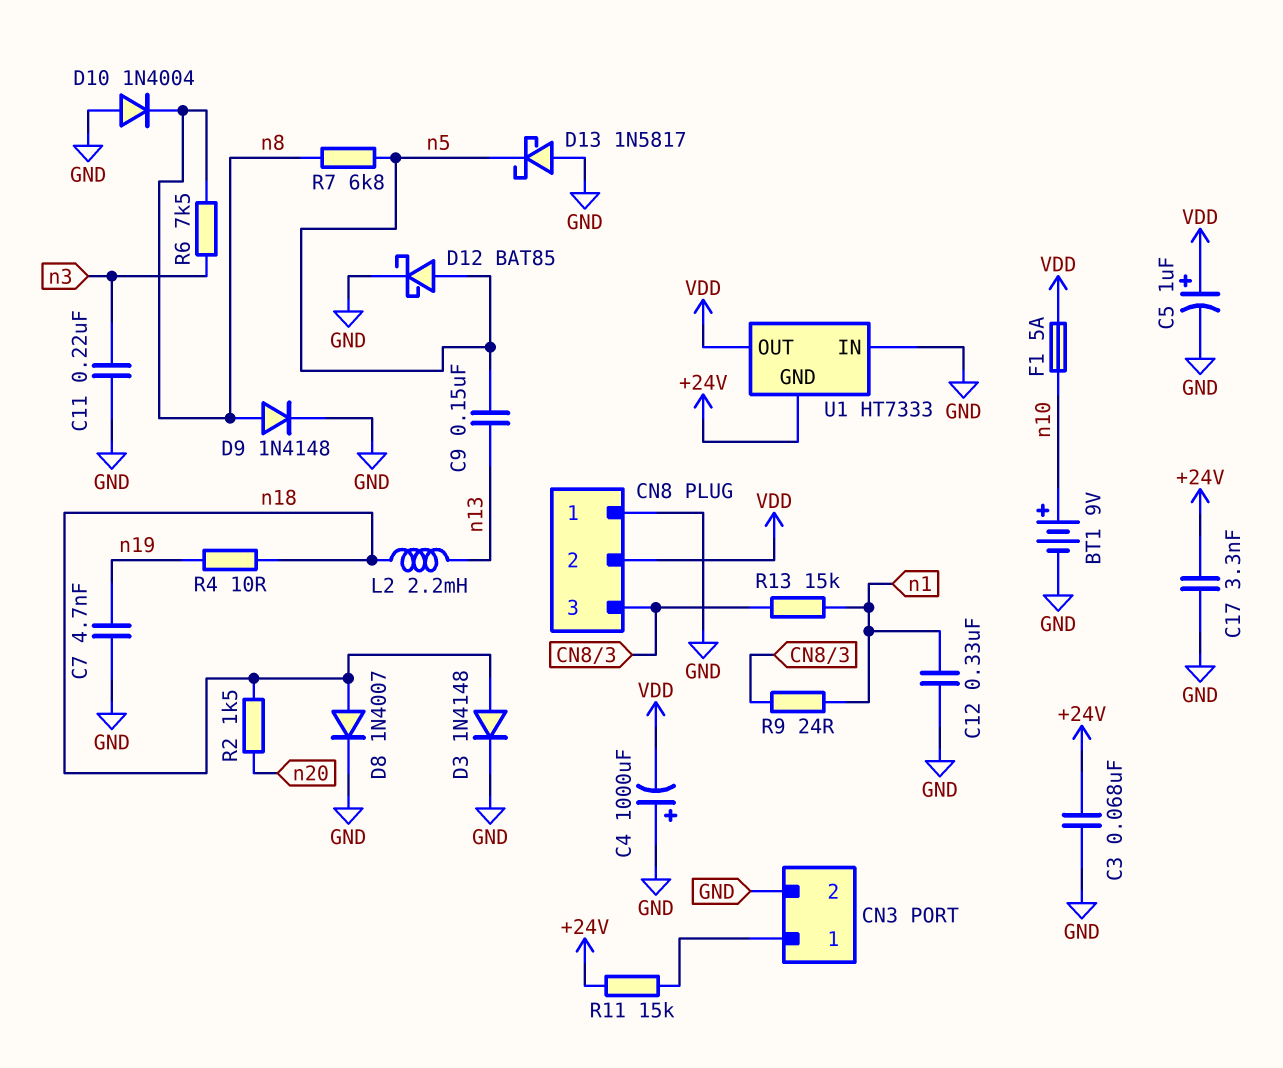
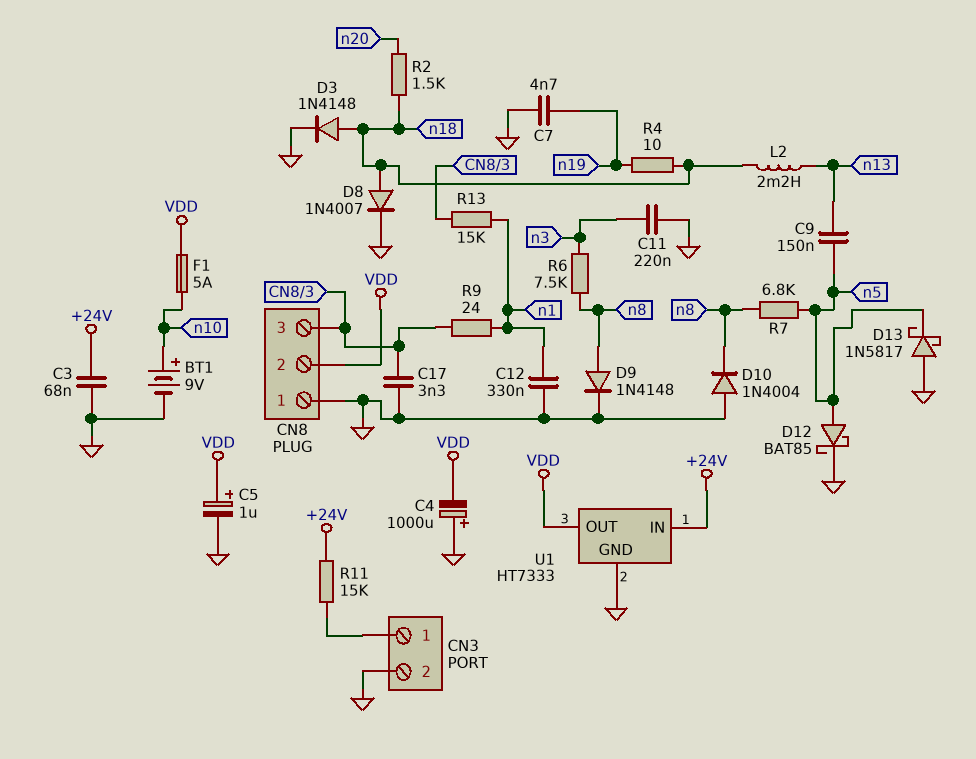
C17: 3.3nF (+24V, GND) -> 3.3nF (CN8/3, GND)
U1 pin GND: +24V -> GND
U1 pin IN: GND -> +24V

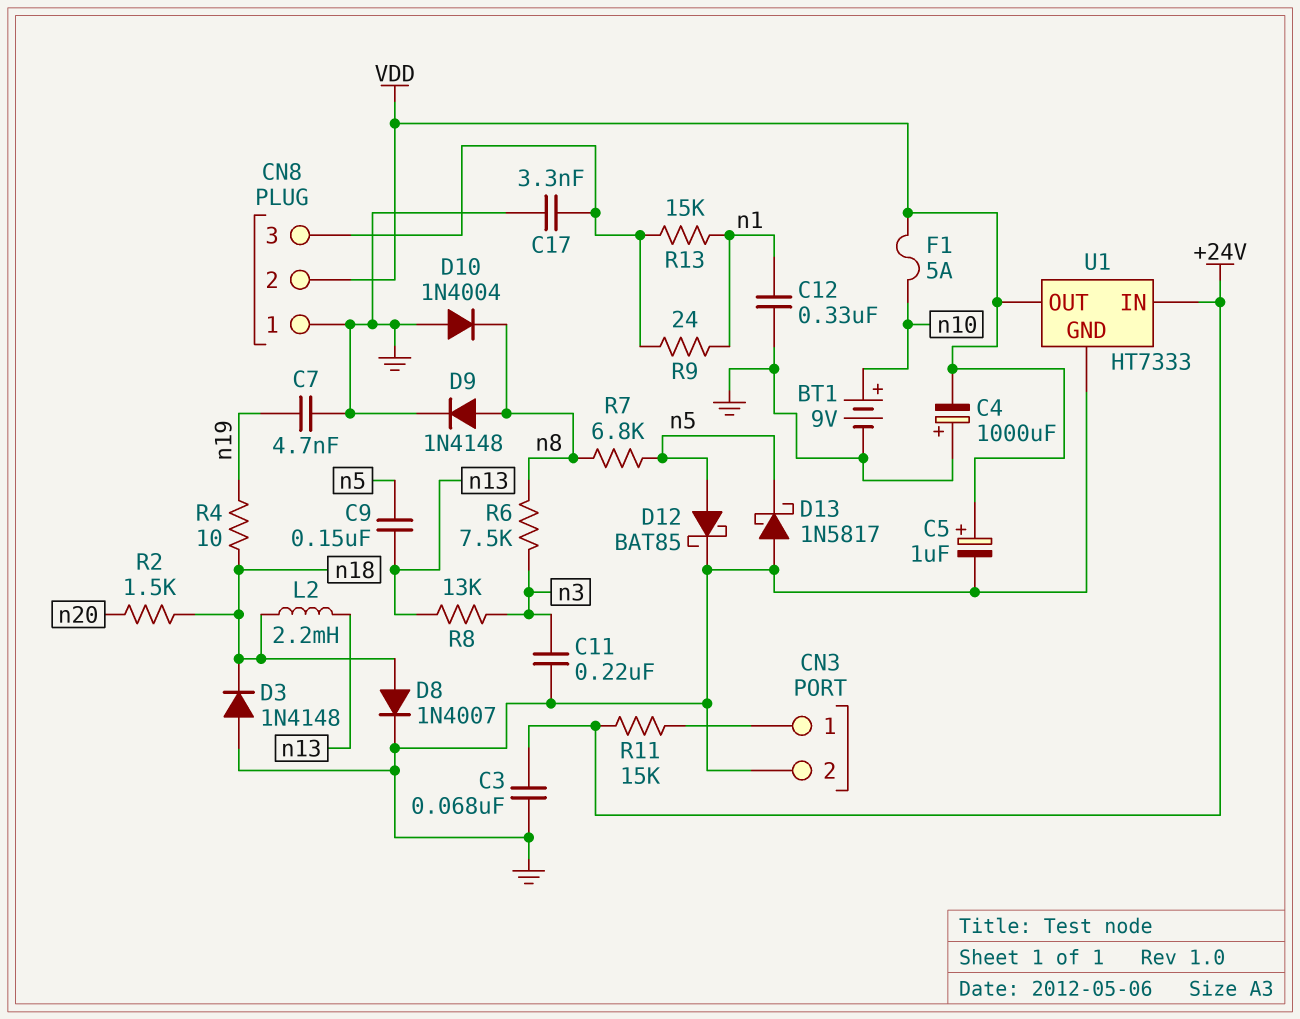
D3: diode 1N4148 (A n18, K GND) -> diode 1N4148 (A GND, K n18)
R8: none -> 13k (n3, n13)

